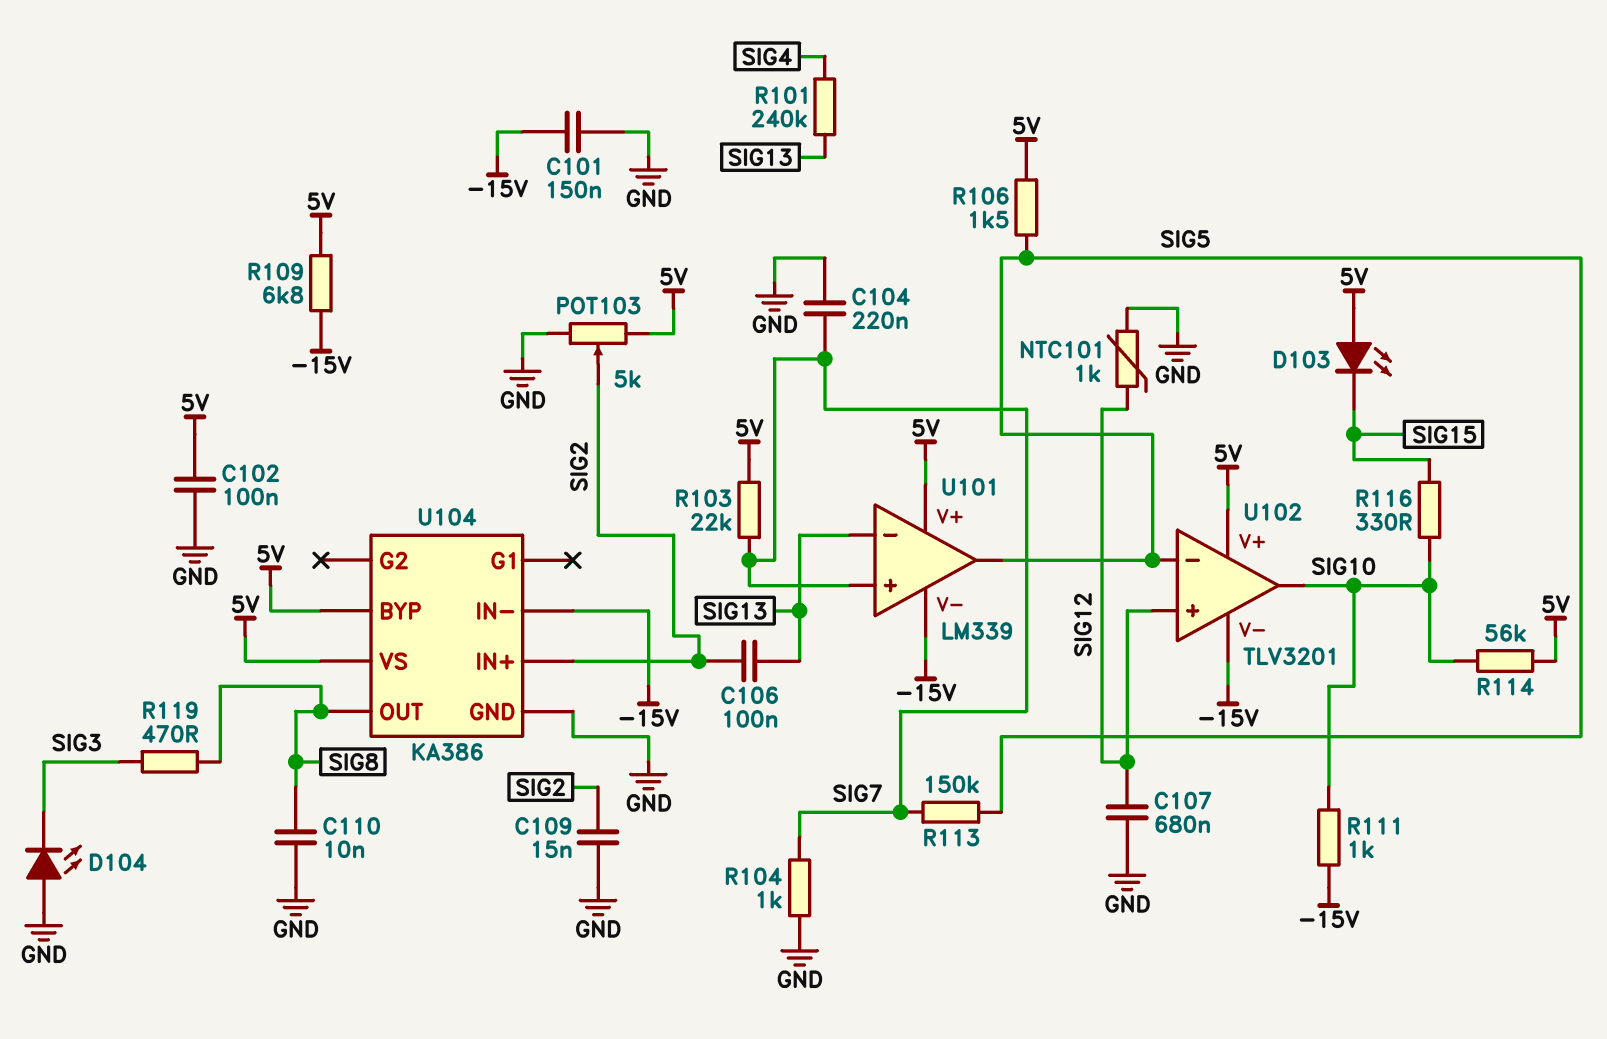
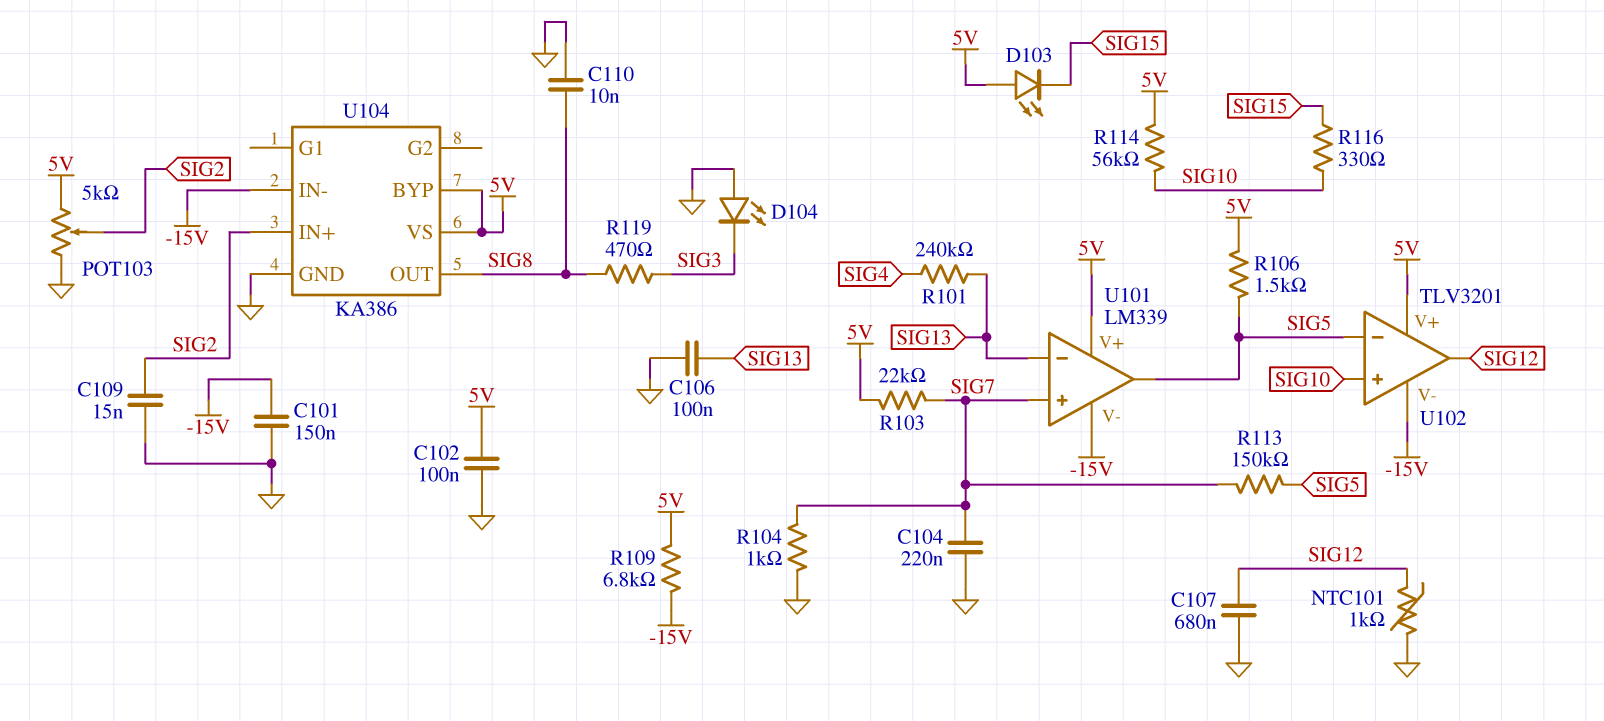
C106: 100nF (SIG2, SIG13) -> 100nF (GND, SIG13)
R111: 1k (-15V, SIG10) -> none
U102 pin in+: SIG12 -> SIG10
U102 pin out: SIG10 -> SIG12

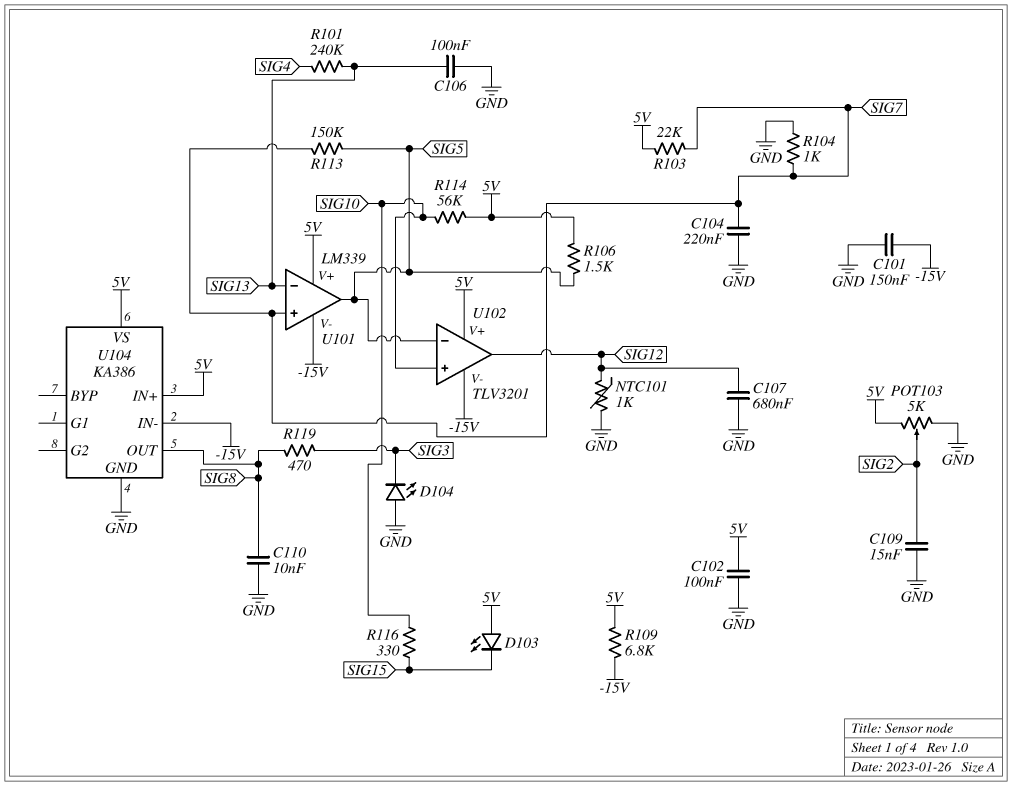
U104 pin BYP: 5V -> none
U104 pin IN+: SIG2 -> 5V

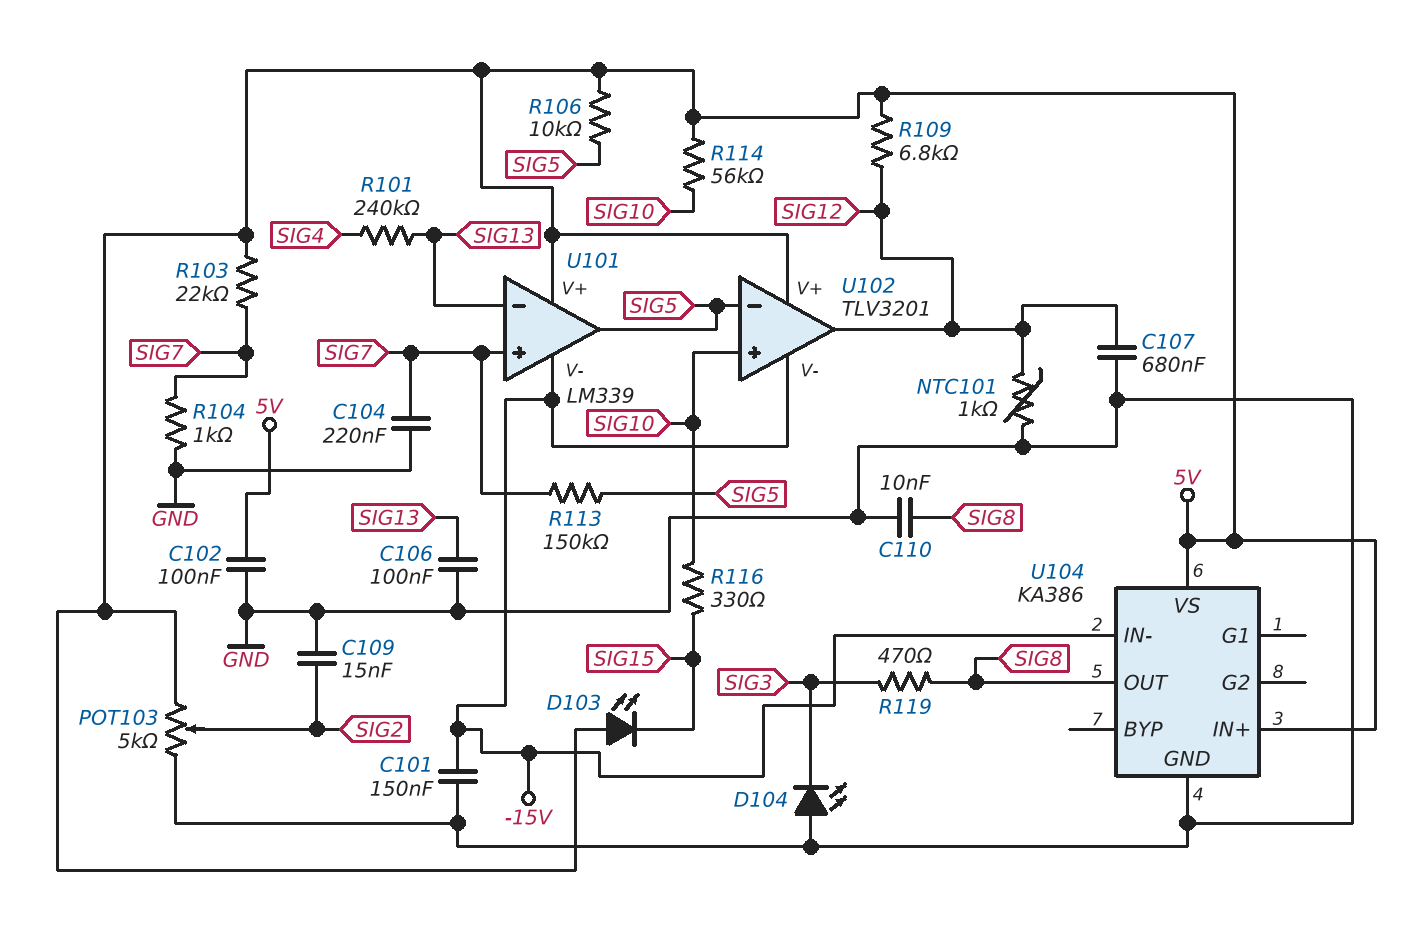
R106: 1.5k (5V, SIG5) -> 10k (5V, SIG5)
R109: 6.8k (-15V, 5V) -> 6.8k (5V, SIG12)

